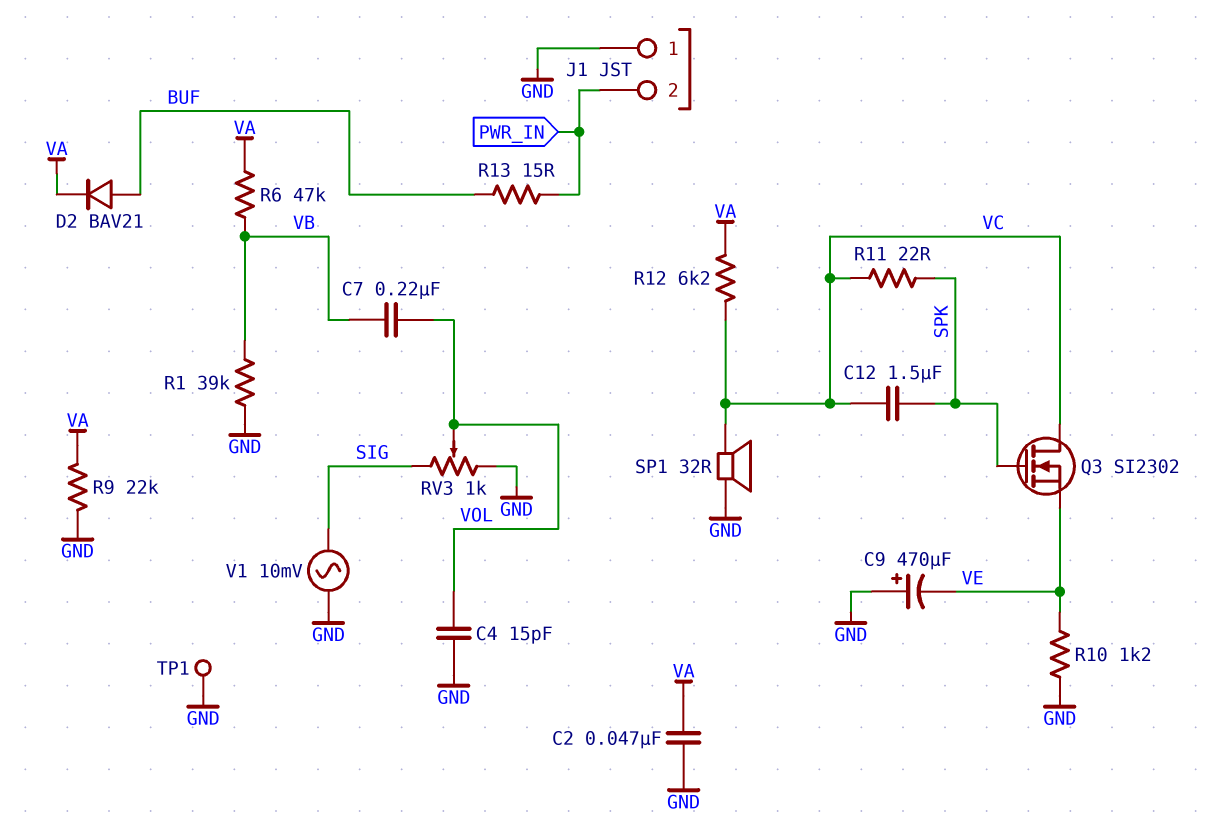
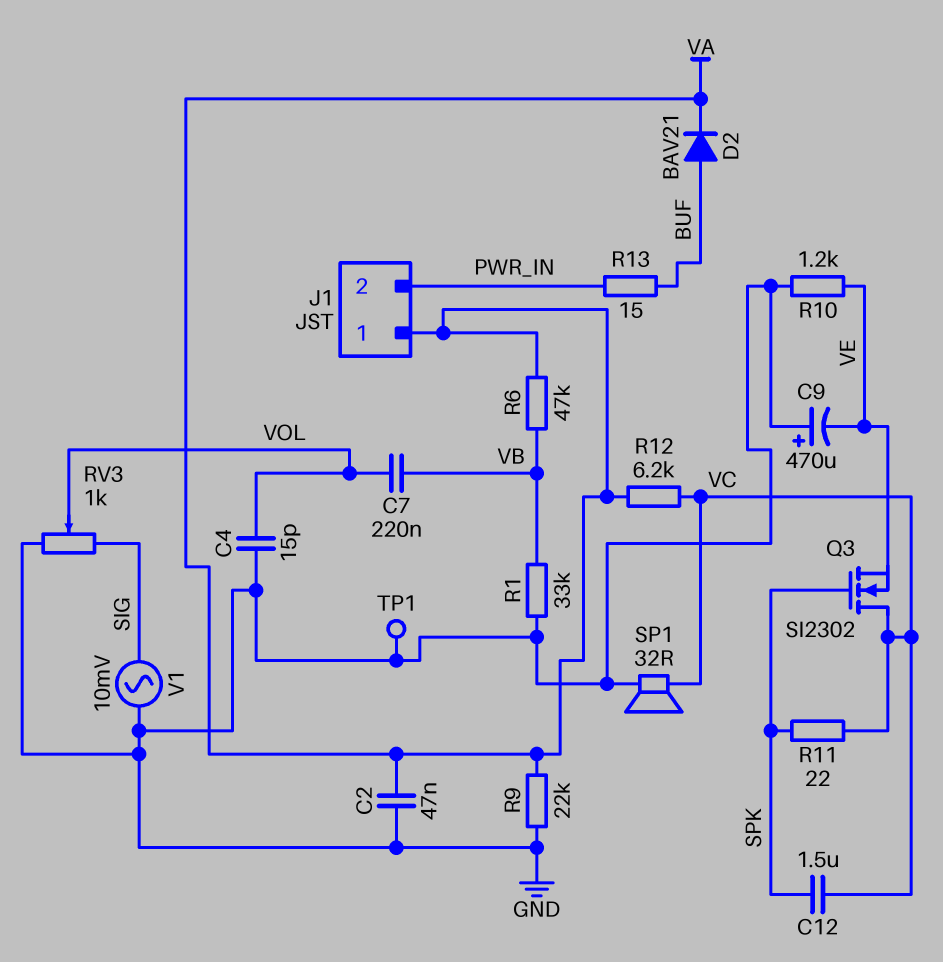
J1 pin 1: GND -> VA
R1: 39k (GND, VB) -> 33k (GND, VB)

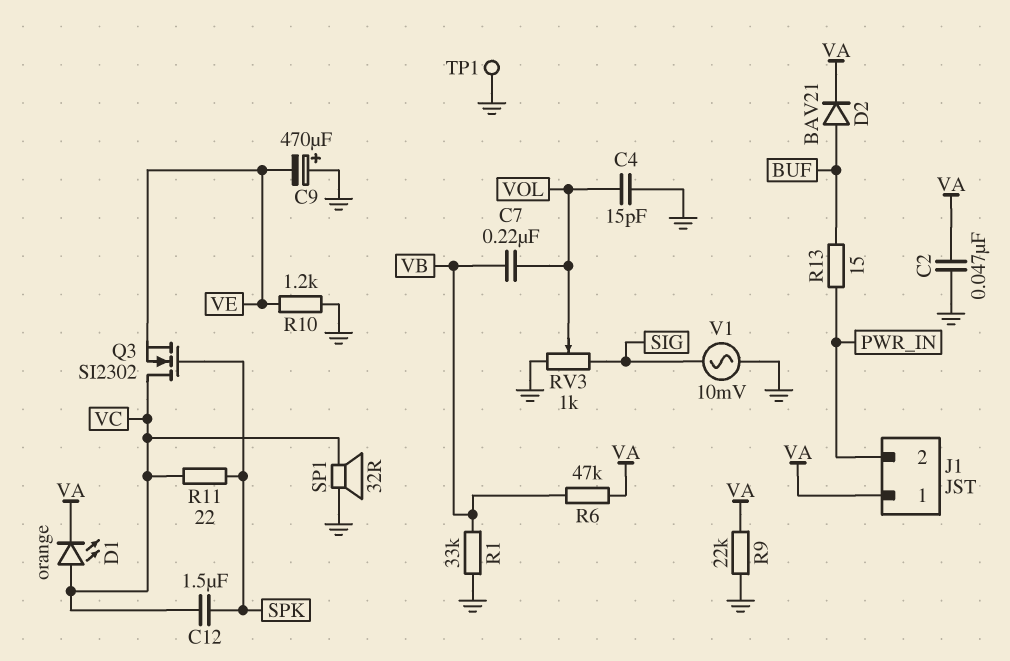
D1: none -> LED orange (A VC, K VA)
R12: 6.2k (VA, VC) -> none

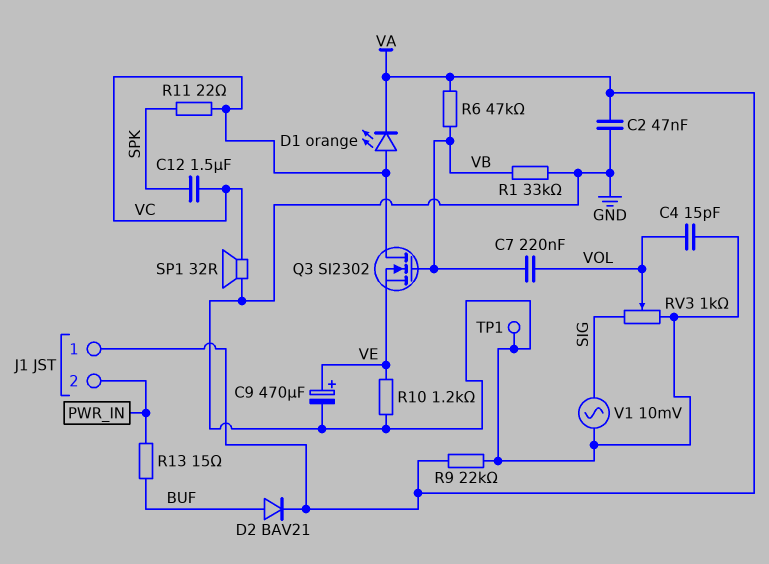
C9: 470uF (plus GND, minus VE) -> 470uF (plus VE, minus GND)
Q3: NMOS SI2302 (G SPK, D VC, S VE) -> NMOS SI2302 (G VB, D VC, S VE)

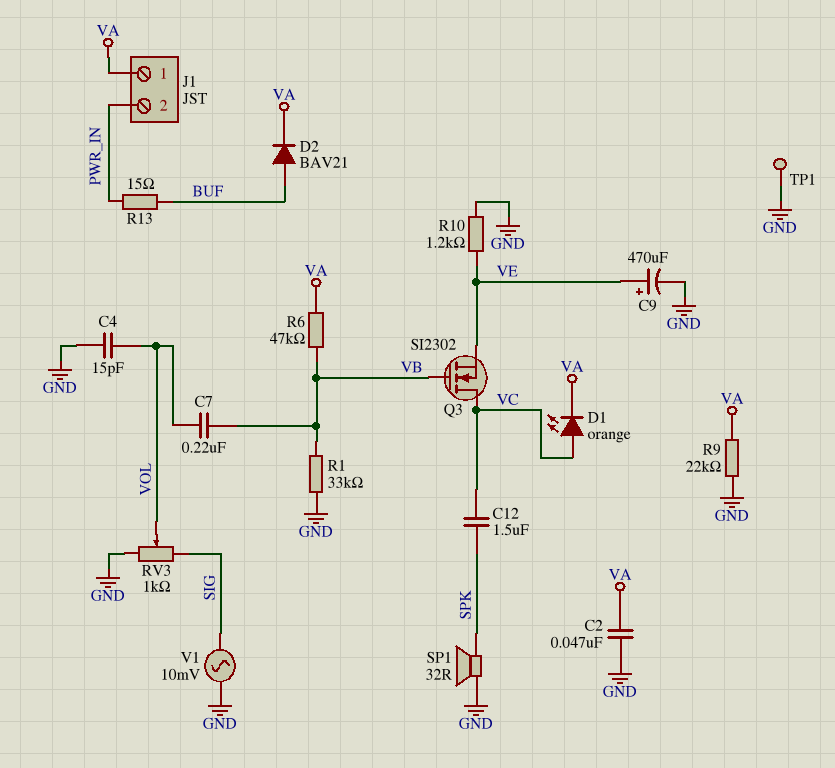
R11: 22 (SPK, VC) -> none
SP1: speaker 32R (GND, VC) -> speaker 32R (GND, SPK)

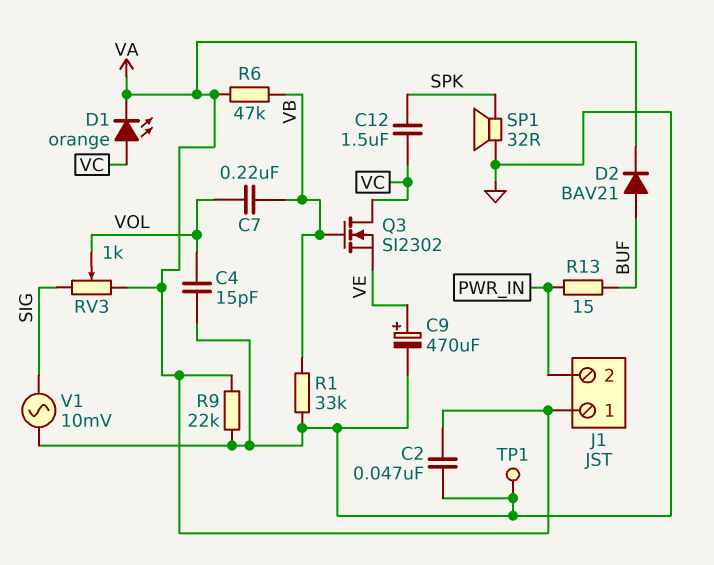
R10: 1.2k (GND, VE) -> none
RV3: 1k (GND, SIG, wiper VOL) -> 1k (SIG, VA, wiper VOL)

